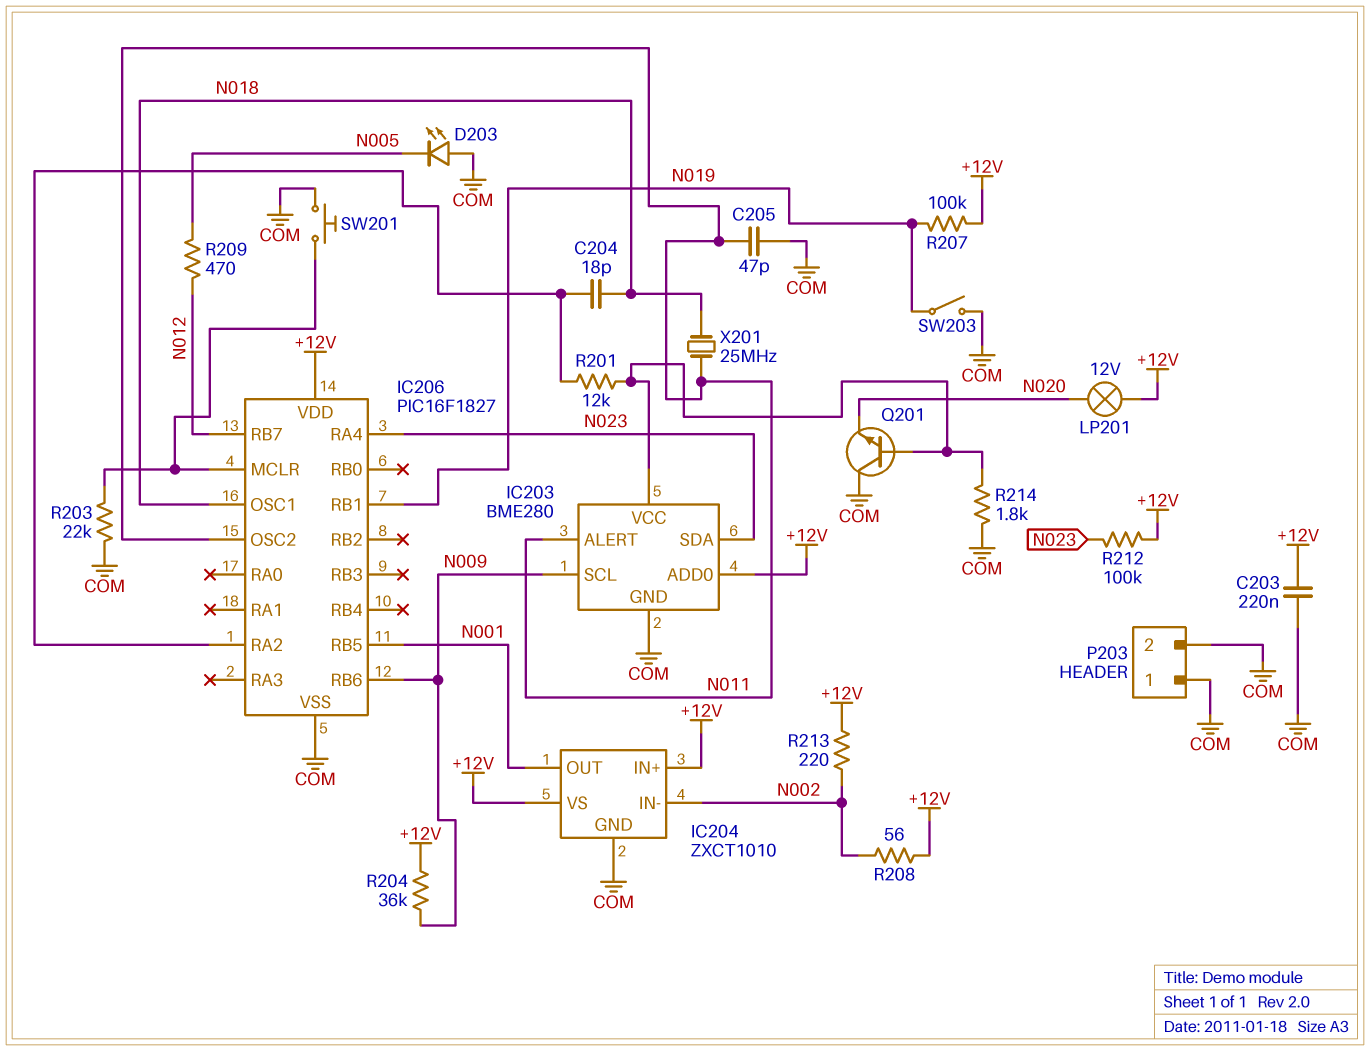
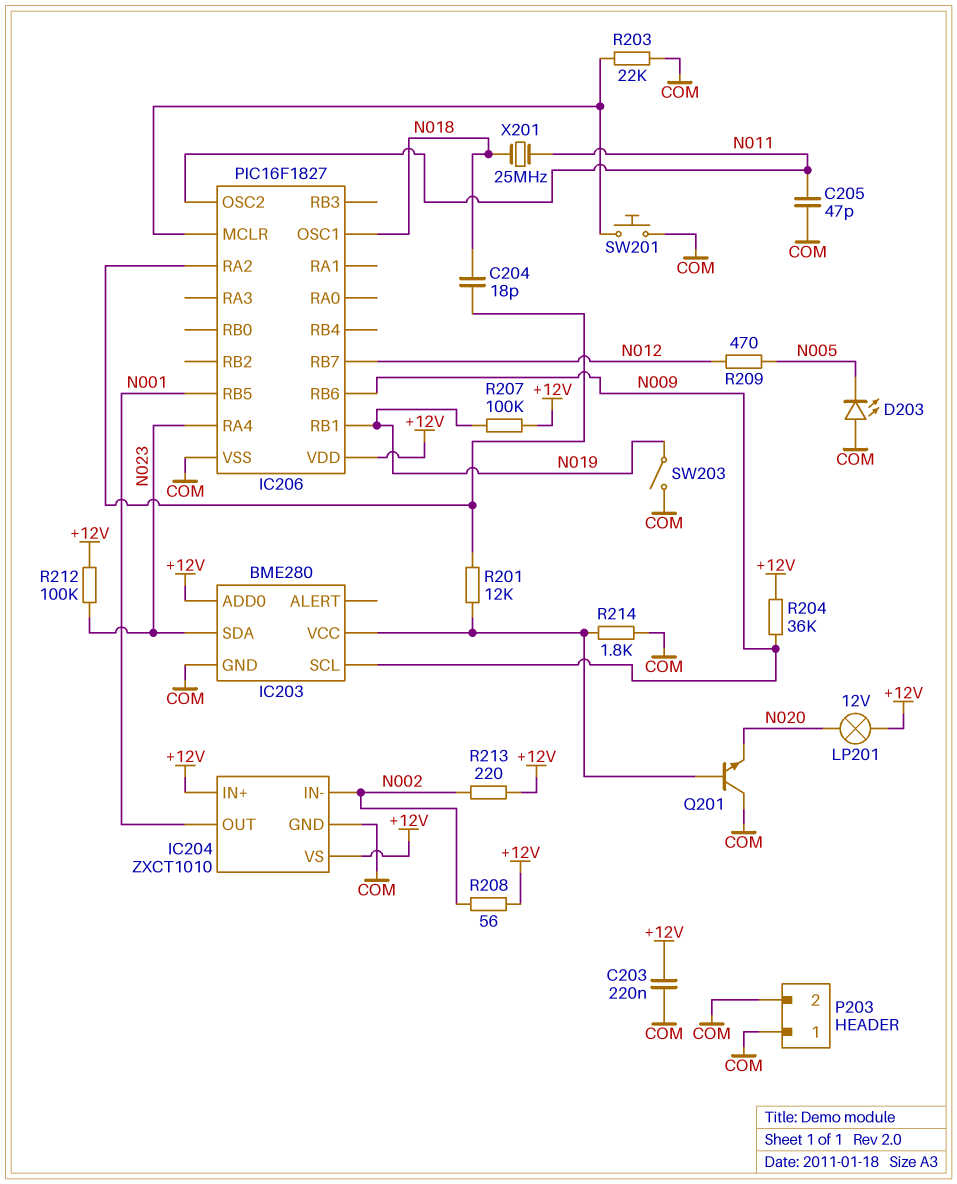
IC203 pin ALERT: N011 -> none

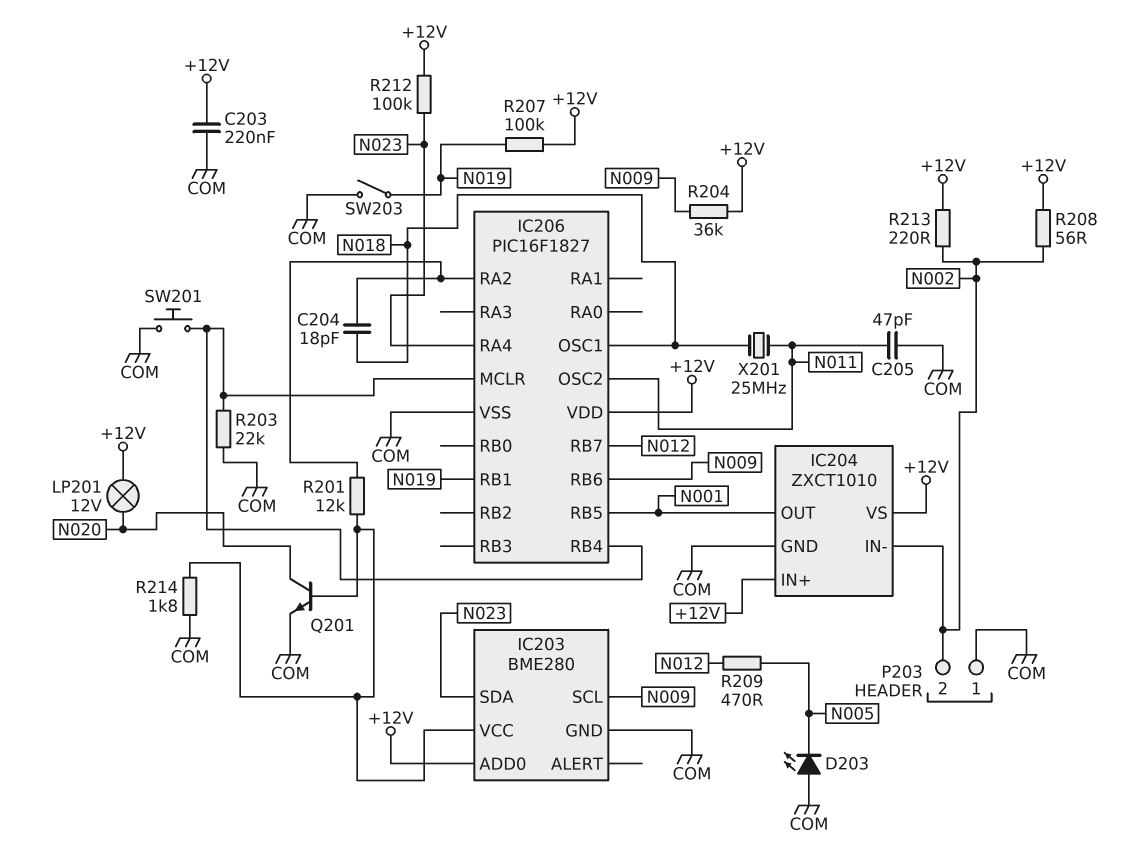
IC206 pin RB4: none -> IC206/MCLR
P203 pin 2: COM -> N002
Q201: NPN (B IC203/VCC, C COM, E N020) -> NPN (B IC203/VCC, C N020, E COM)

